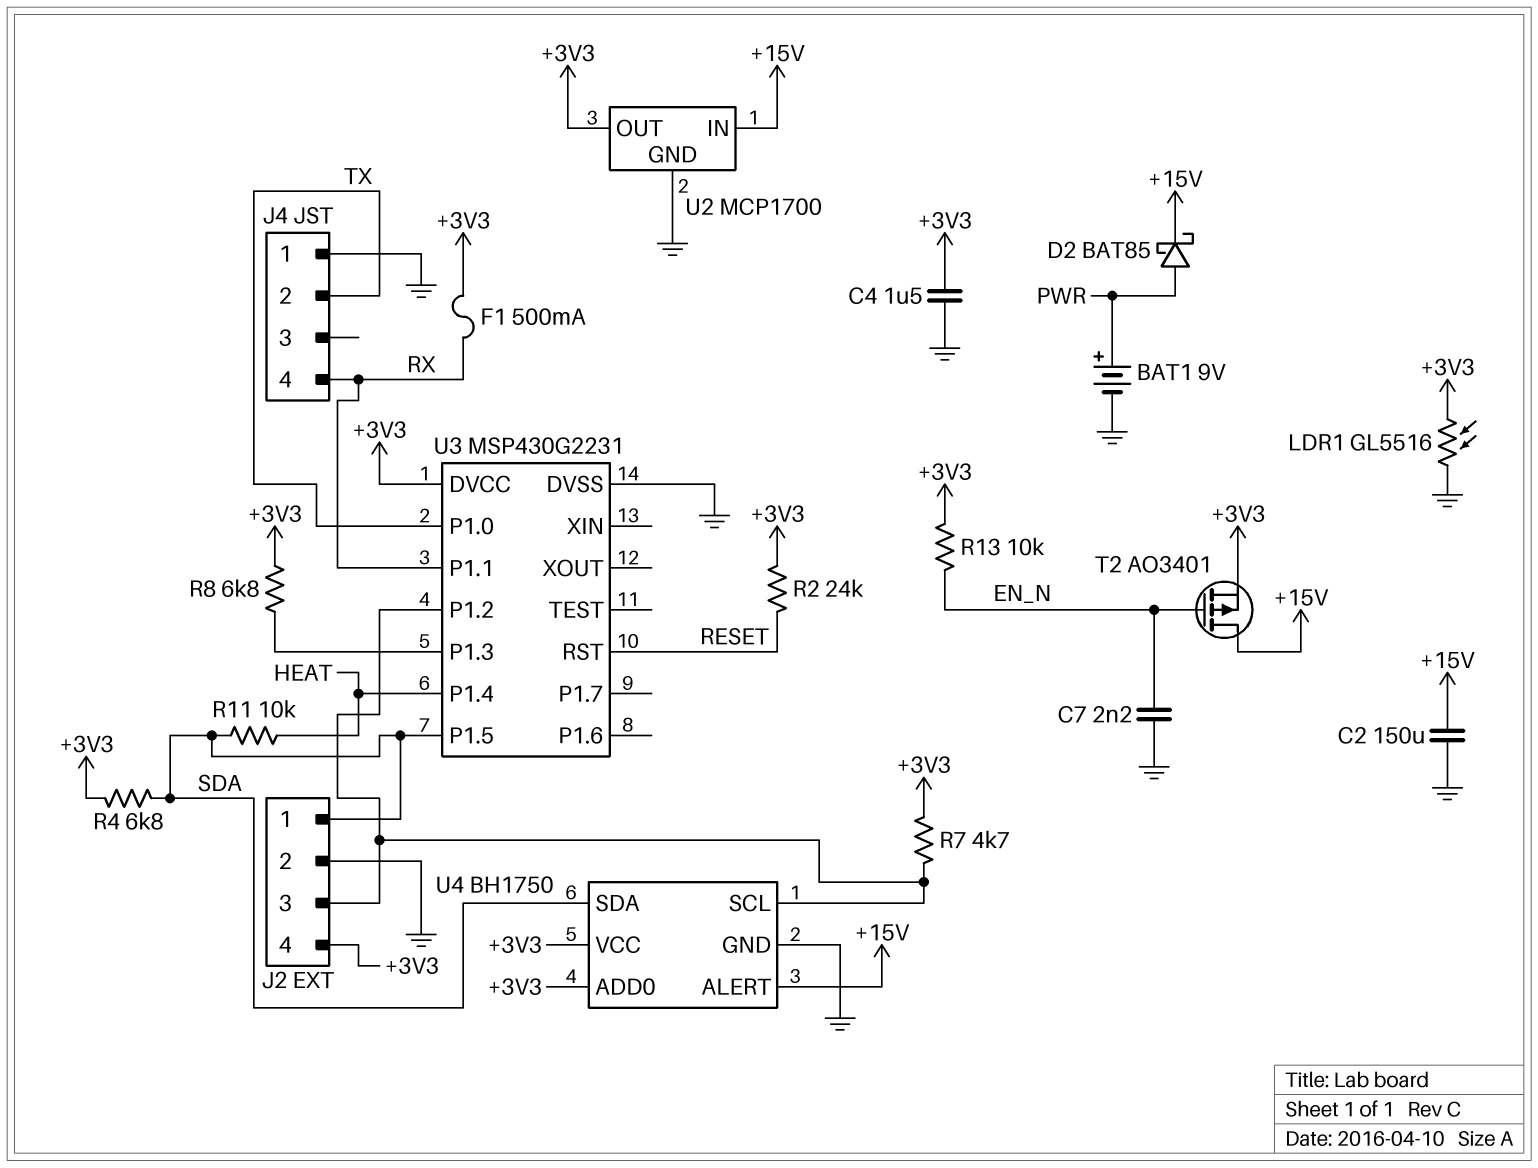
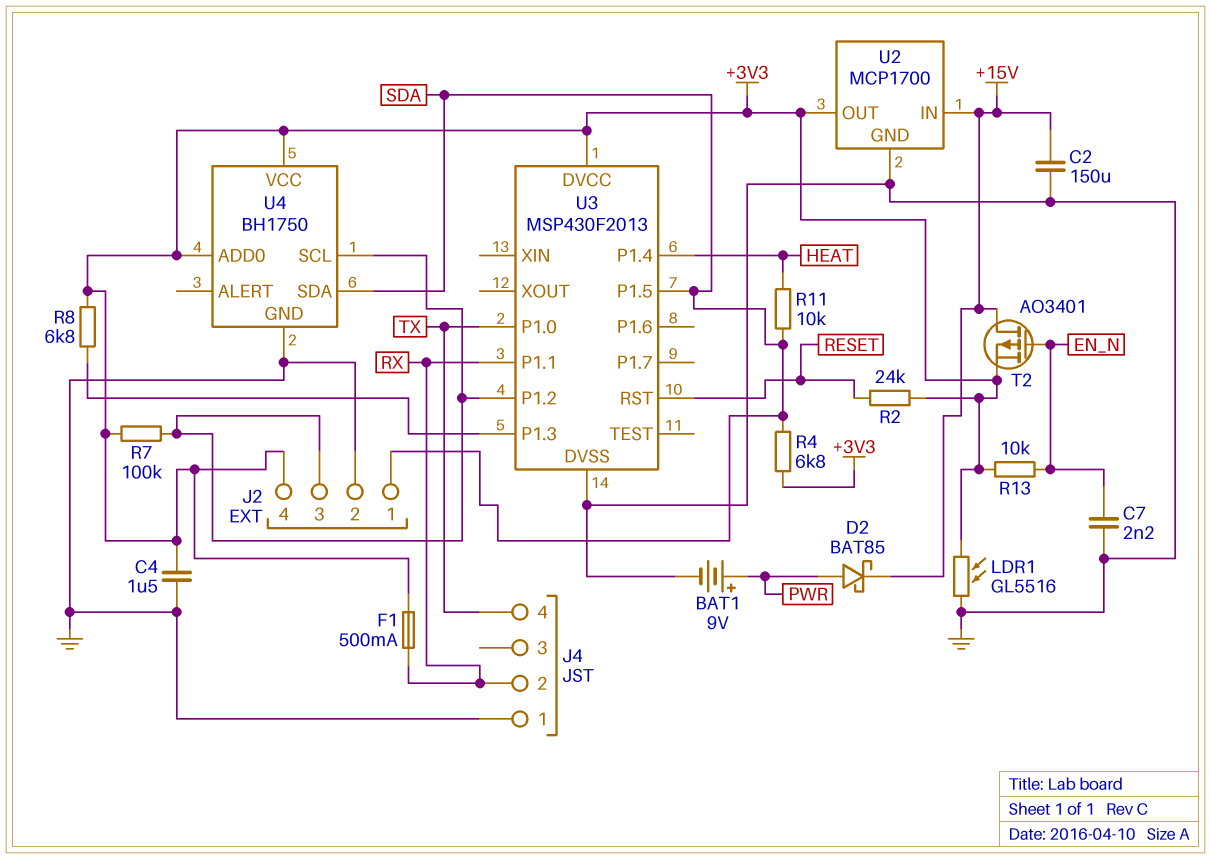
J4 pin 2: TX -> RX
J4 pin 4: RX -> TX
R7: 4.7k (+3V3, J2/3) -> 100k (+3V3, J2/3)
U3: MSP430G2231 -> MSP430F2013
U4 pin ALERT: +15V -> none

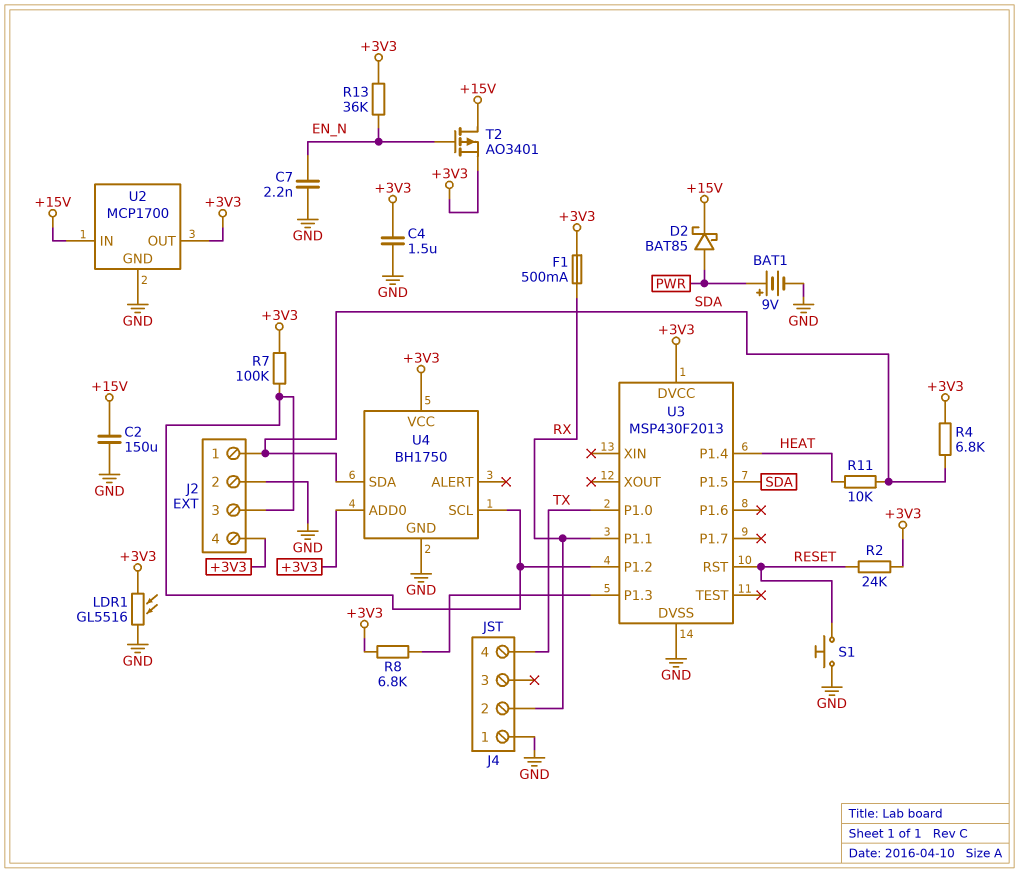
R13: 10k (+3V3, EN_N) -> 36k (+3V3, EN_N)
S1: none -> button (GND, RESET)

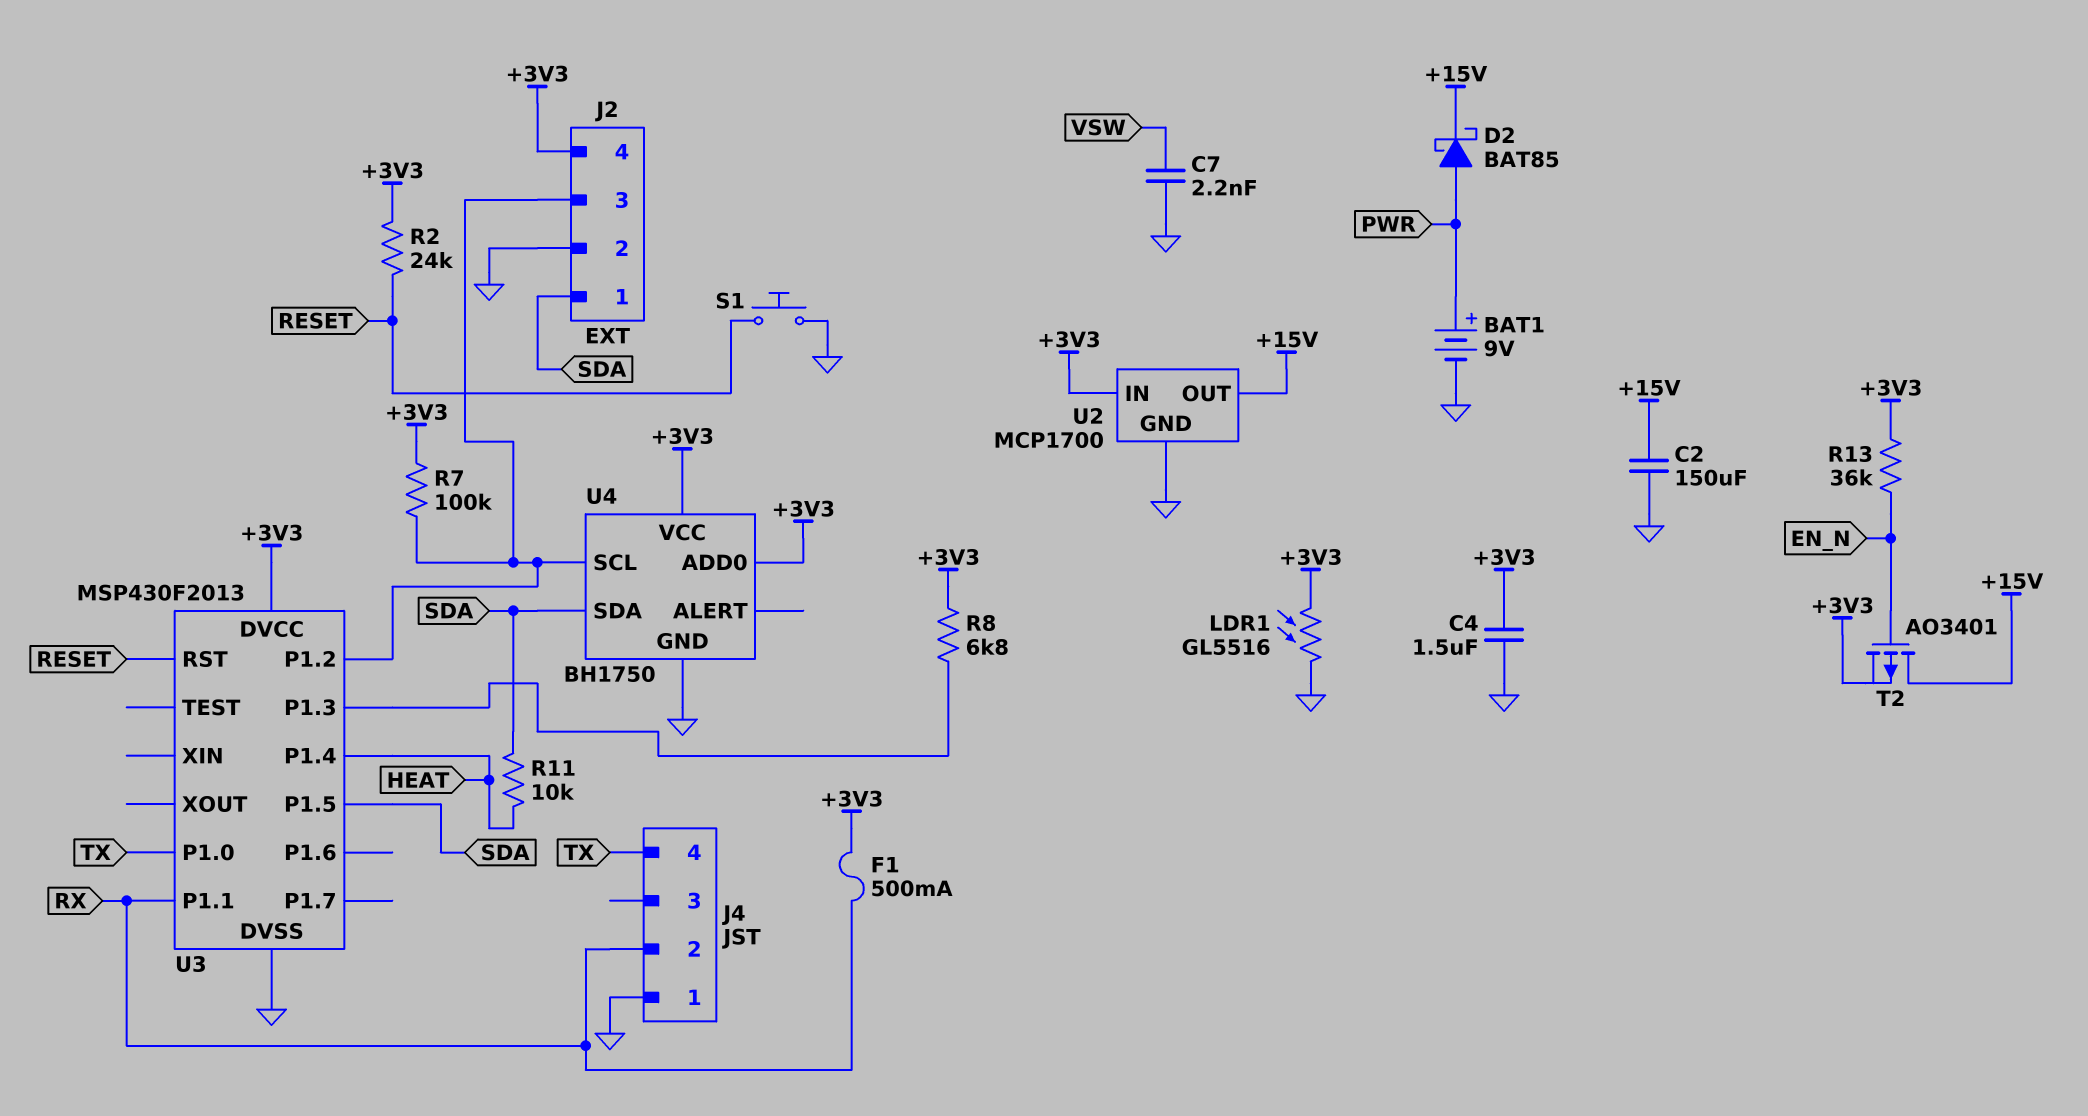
C7: 2.2nF (EN_N, GND) -> 2.2nF (GND, VSW)
R4: 6.8k (+3V3, SDA) -> none
U2 pin IN: +15V -> +3V3
U2 pin OUT: +3V3 -> +15V

